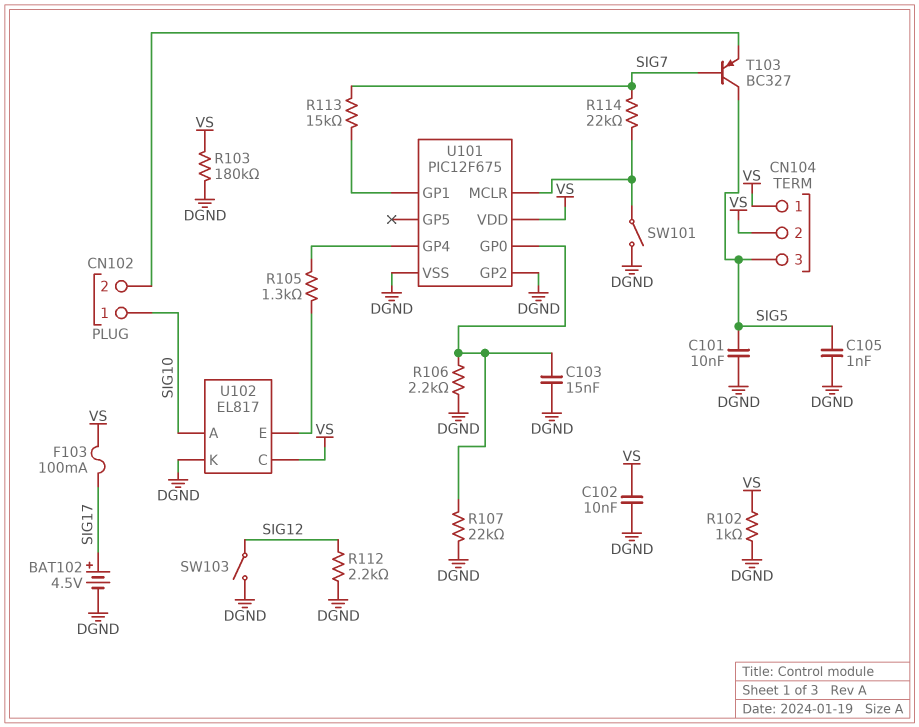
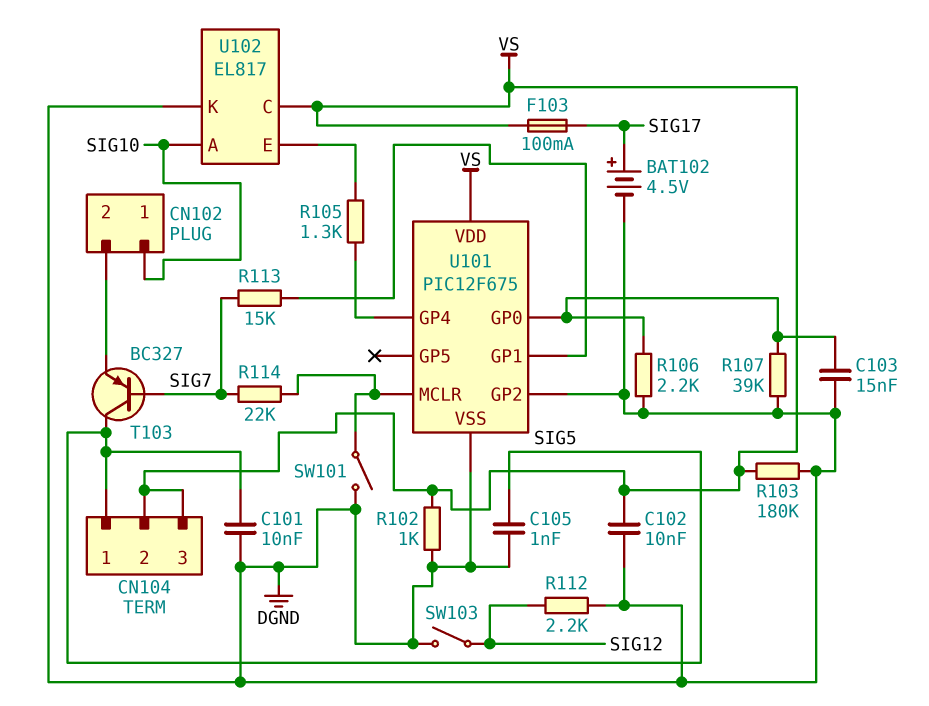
CN104 pin 1: VS -> SIG5
CN104 pin 3: SIG5 -> VS
R107: 22k (DGND, U101/GP0) -> 39k (DGND, U101/GP0)

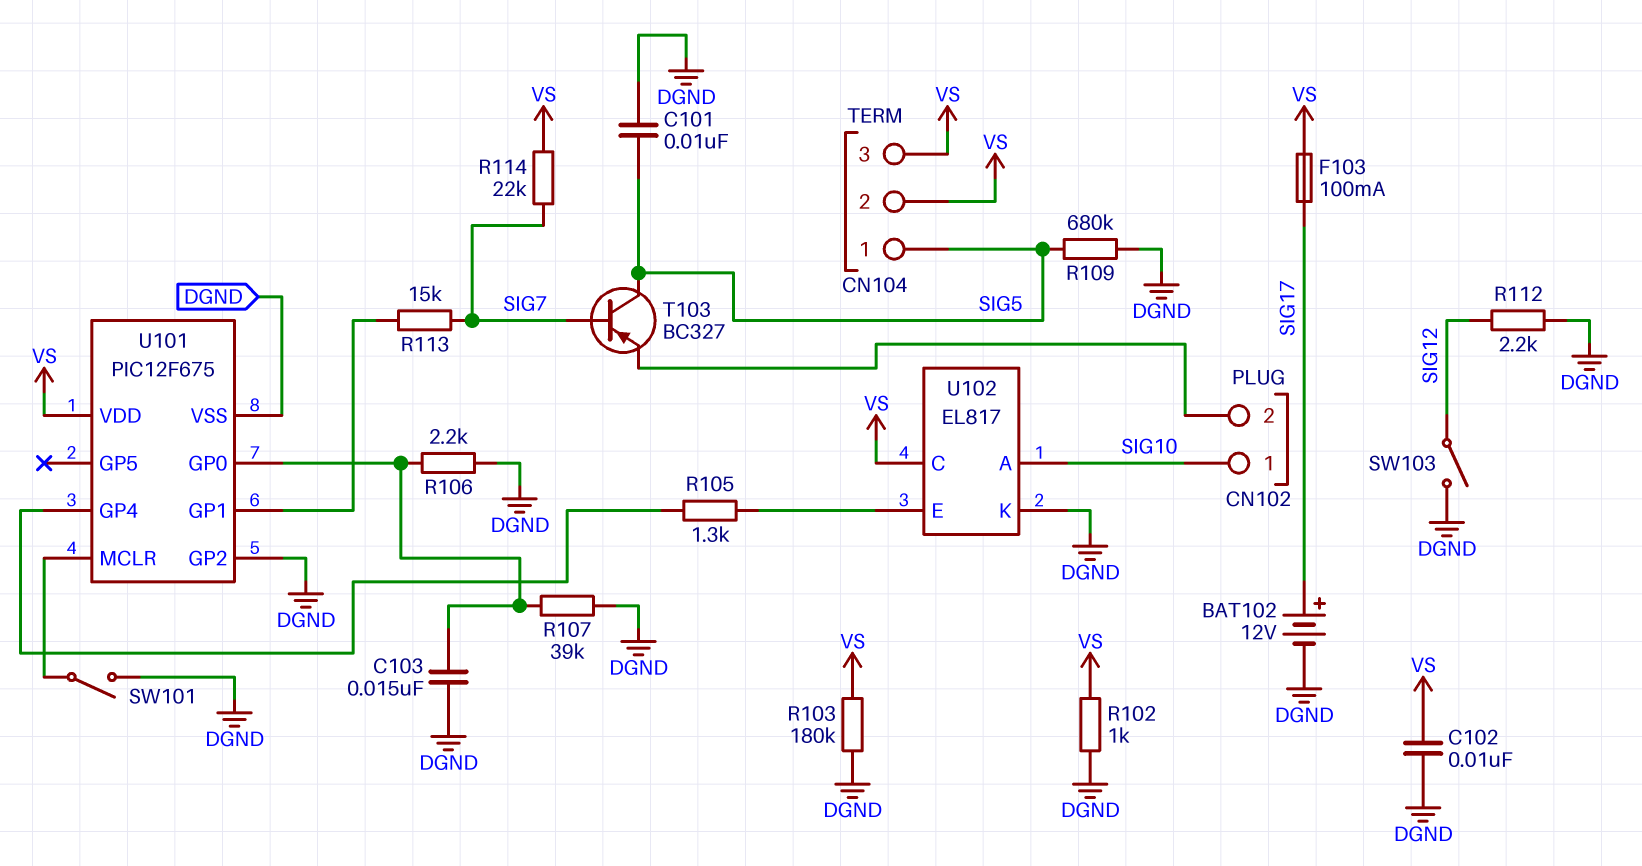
BAT102: 4.5V (plus SIG17, minus DGND) -> 12V (plus SIG17, minus DGND)
C105: 1nF (DGND, SIG5) -> none
R109: none -> 680k (DGND, SIG5)
R114: 22k (SIG7, U101/MCLR) -> 22k (SIG7, VS)

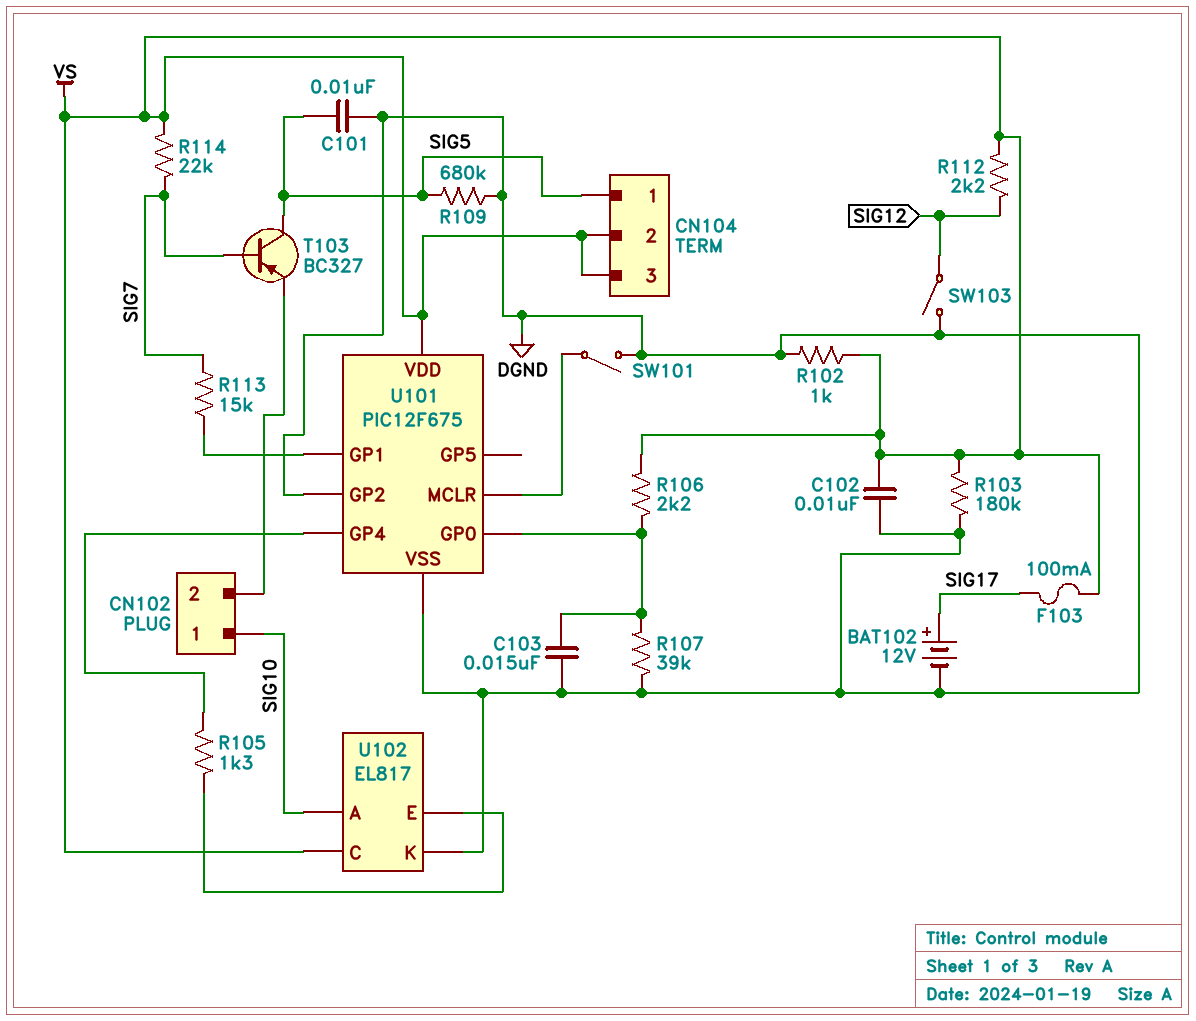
R106: 2.2k (DGND, U101/GP0) -> 2.2k (U101/GP0, VS)
R112: 2.2k (DGND, SIG12) -> 2.2k (SIG12, VS)

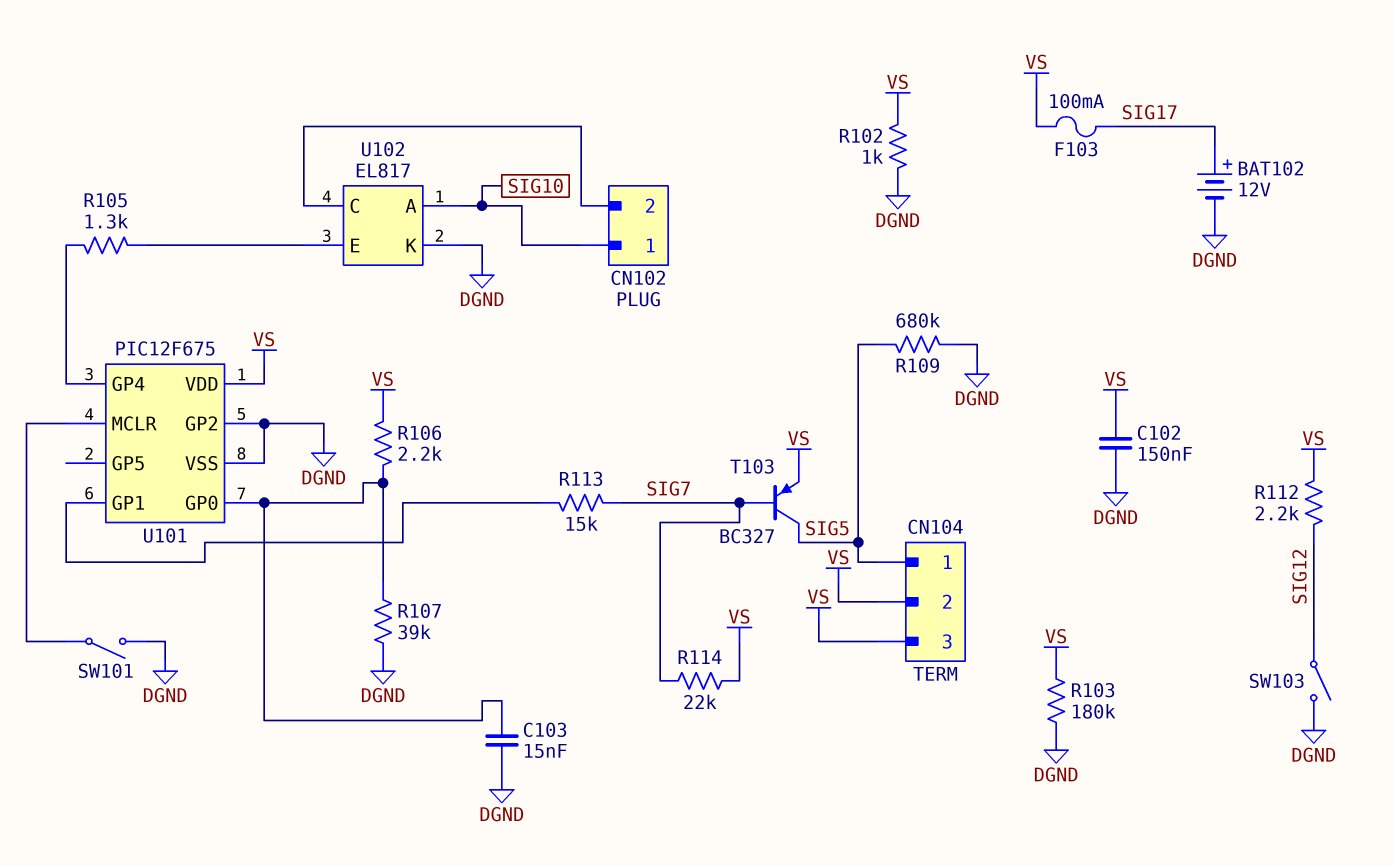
C101: 10nF (DGND, SIG5) -> none
C102: 10nF (DGND, VS) -> 150nF (DGND, VS)
T103: PNP BC327 (B SIG7, C SIG5, E CN102/2) -> PNP BC327 (B SIG7, C SIG5, E VS)
U102 pin C: VS -> CN102/2

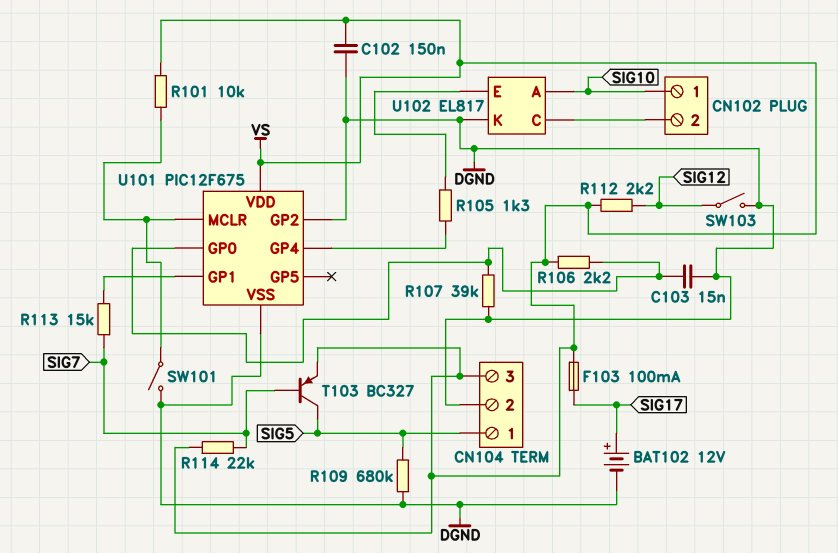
CN104 pin 2: VS -> DGND
R101: none -> 10k (U101/MCLR, VS)
R102: 1k (DGND, VS) -> none
R103: 180k (DGND, VS) -> none

